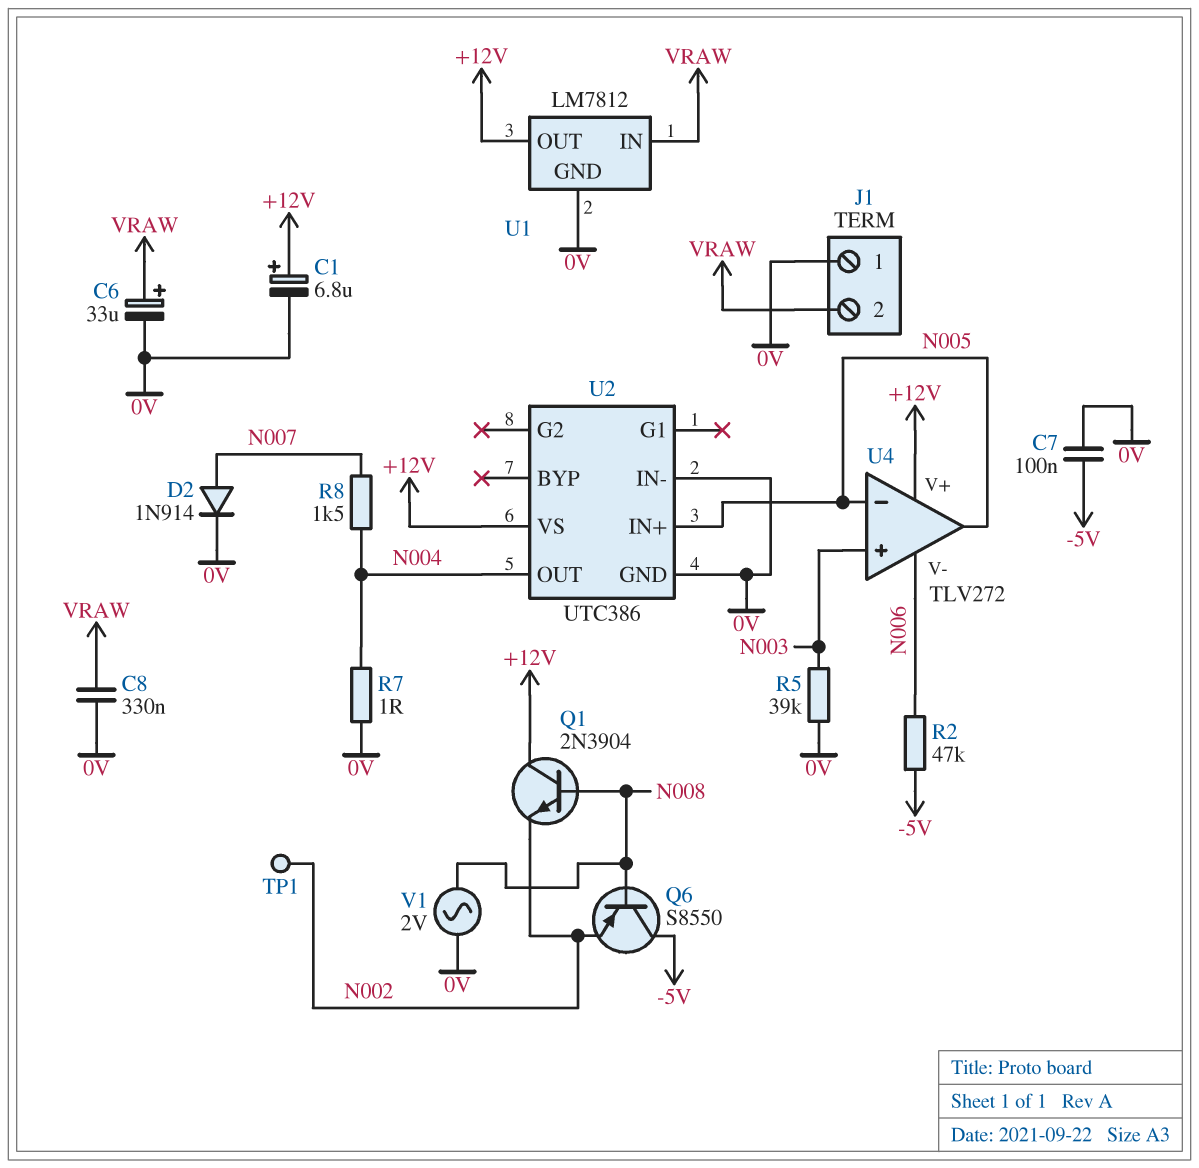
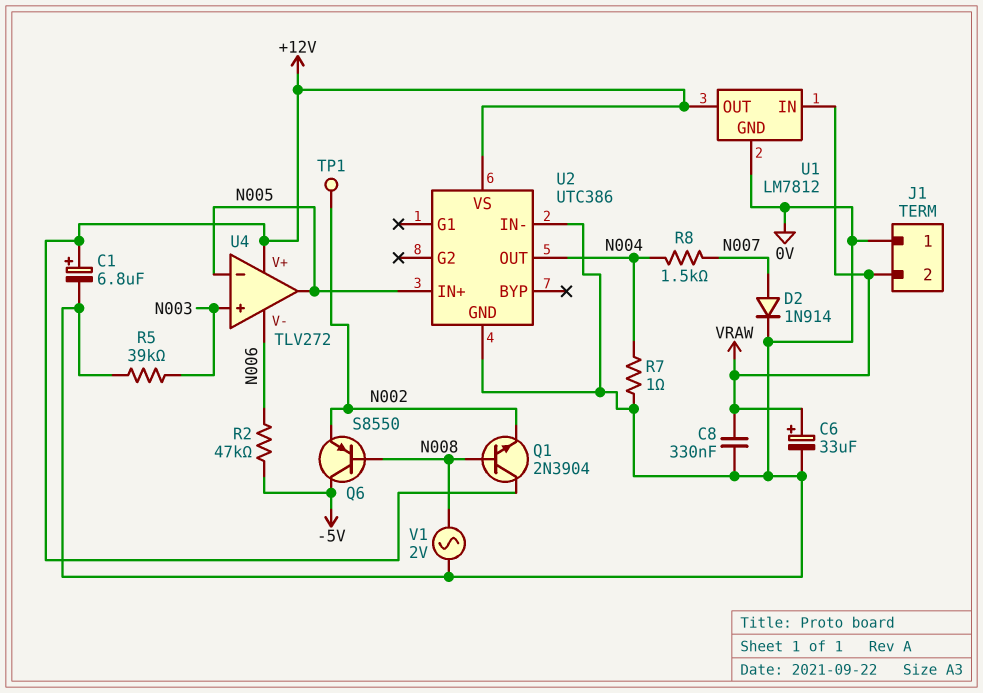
C7: 100nF (-5V, 0V) -> none

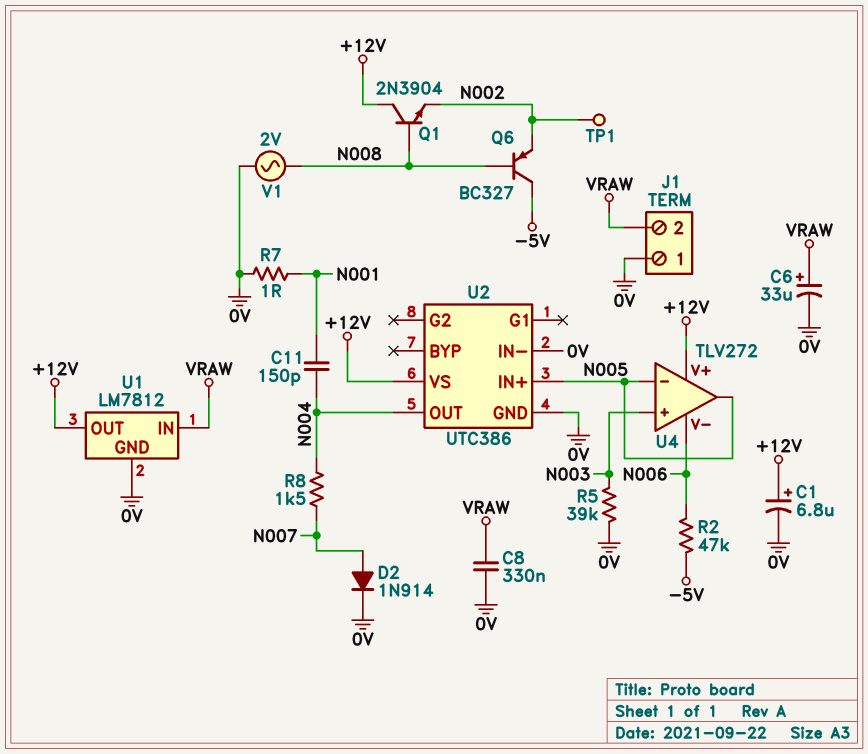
C11: none -> 150pF (N001, N004)
Q6: PNP S8550 (B N008, C -5V, E N002) -> PNP BC327 (B N008, C -5V, E N002)
R7: 1 (0V, N004) -> 1 (0V, N001)

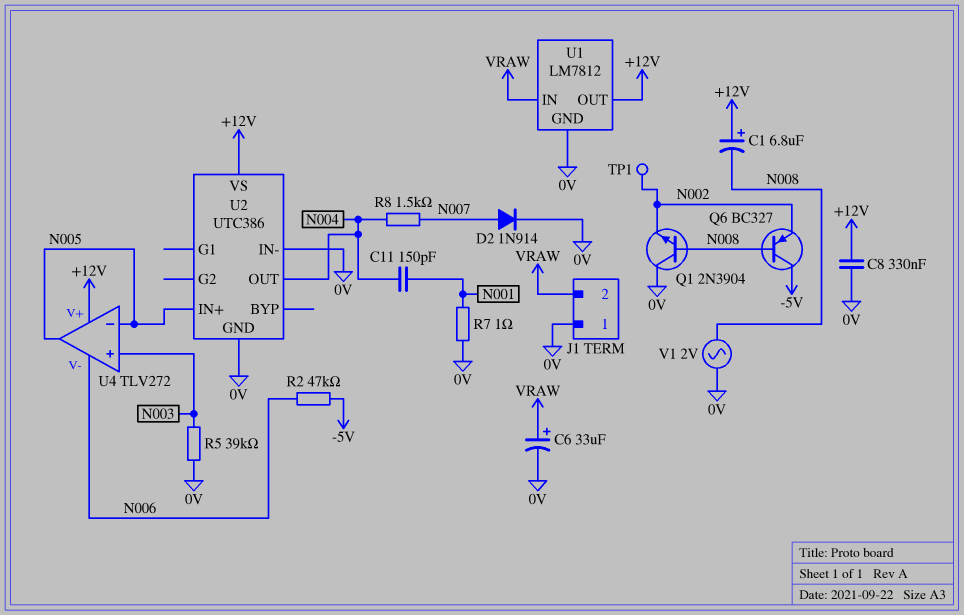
C1: 6.8uF (plus +12V, minus 0V) -> 6.8uF (plus +12V, minus N008)
C8: 330nF (0V, VRAW) -> 330nF (+12V, 0V)
Q1: NPN 2N3904 (B N008, C +12V, E N002) -> NPN 2N3904 (B N008, C 0V, E N002)

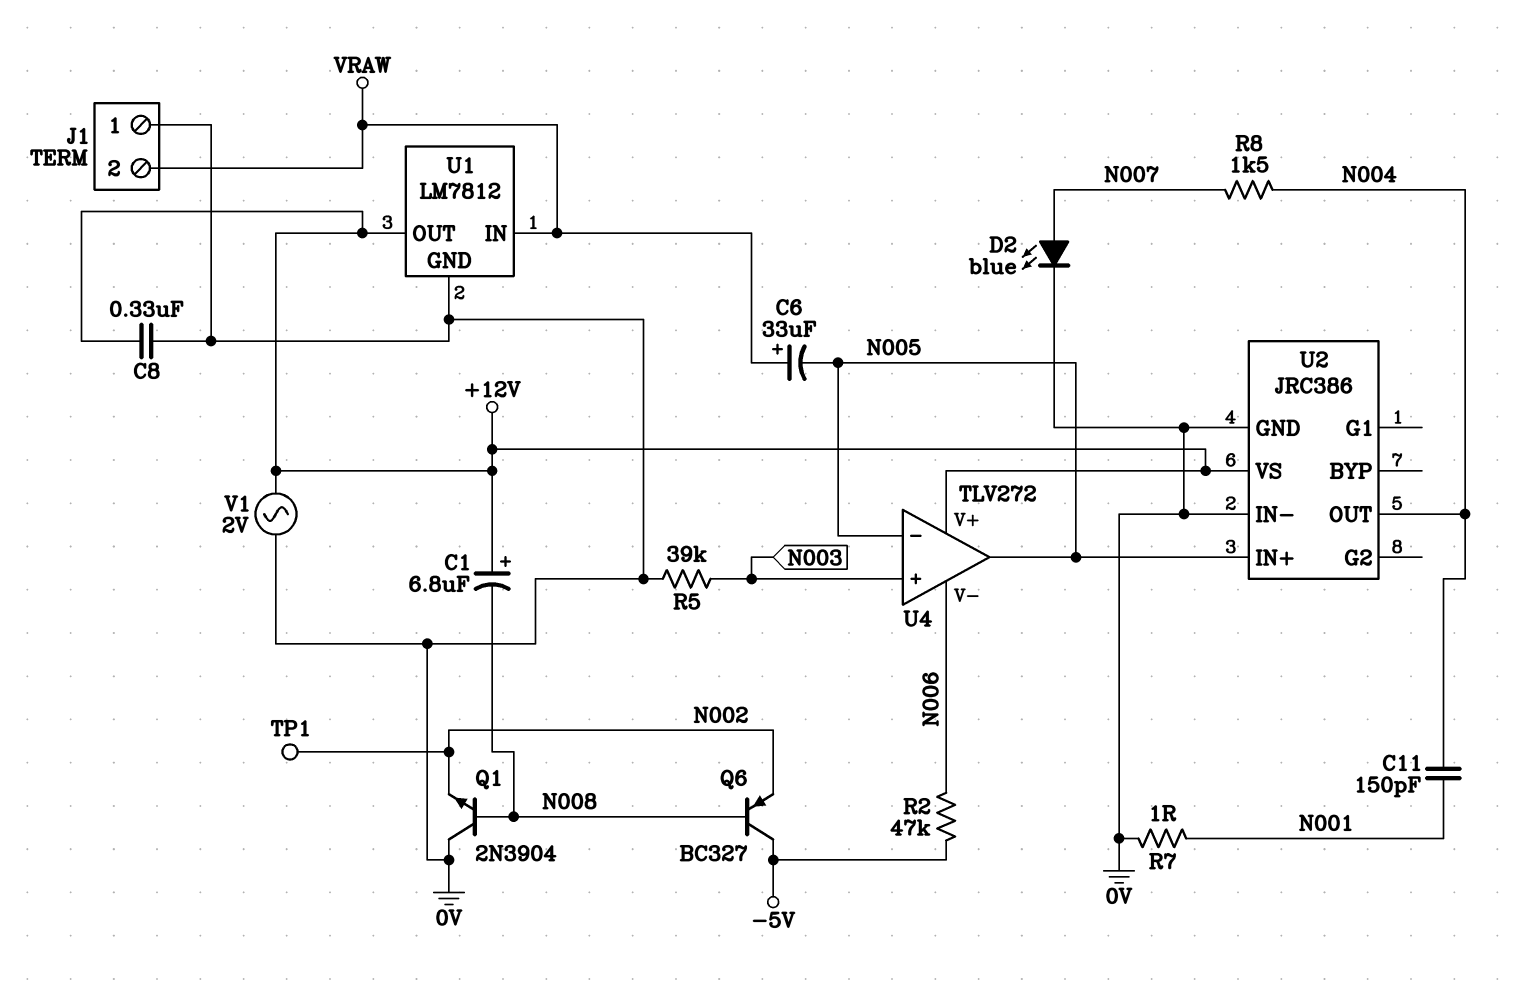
C6: 33uF (plus VRAW, minus 0V) -> 33uF (plus VRAW, minus N005)
D2: diode 1N914 (A N007, K 0V) -> LED blue (A N007, K 0V)
U2: UTC386 -> JRC386
V1: AC 2V (0V, N008) -> AC 2V (+12V, 0V)

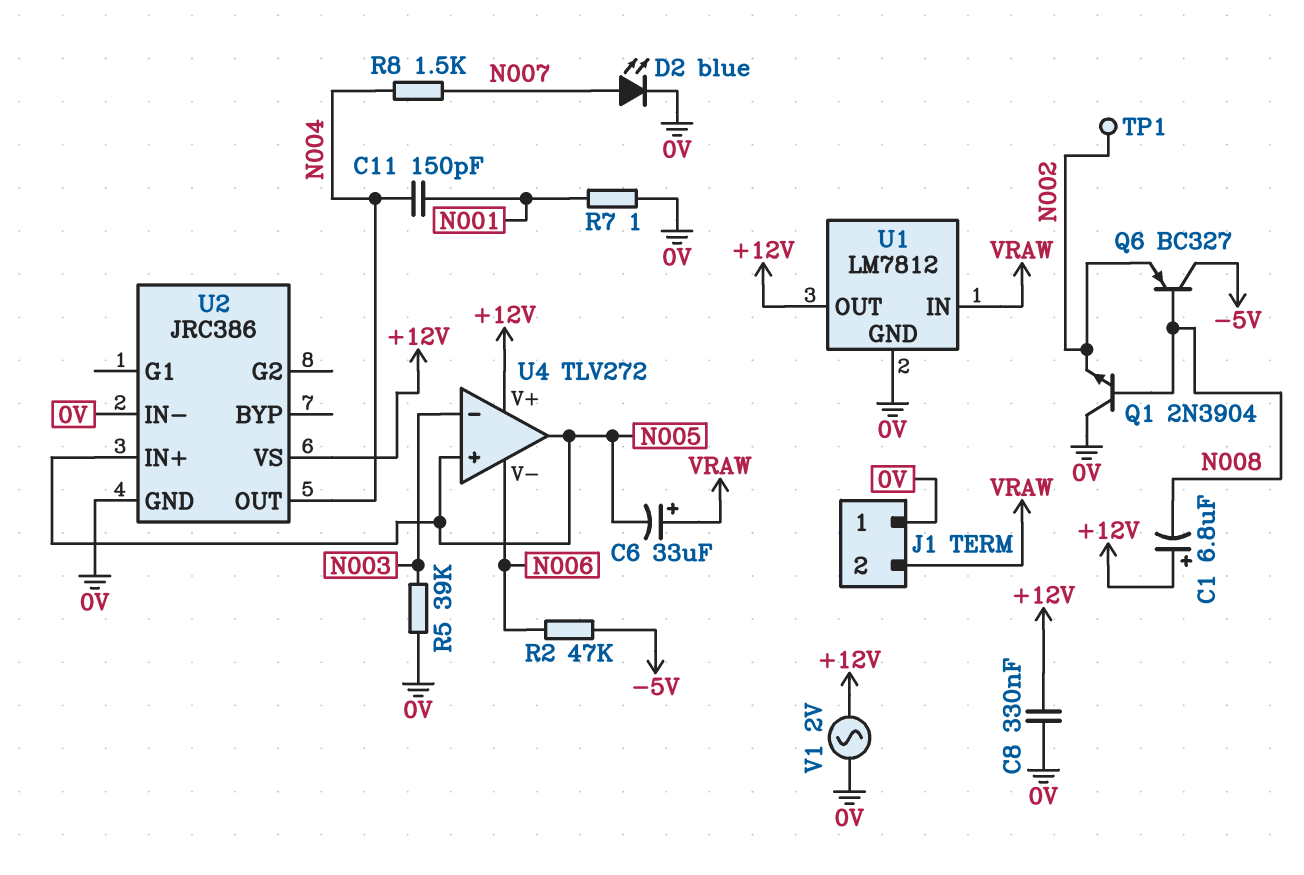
U4 pin in+: N003 -> N005
U4 pin in-: N005 -> N003

